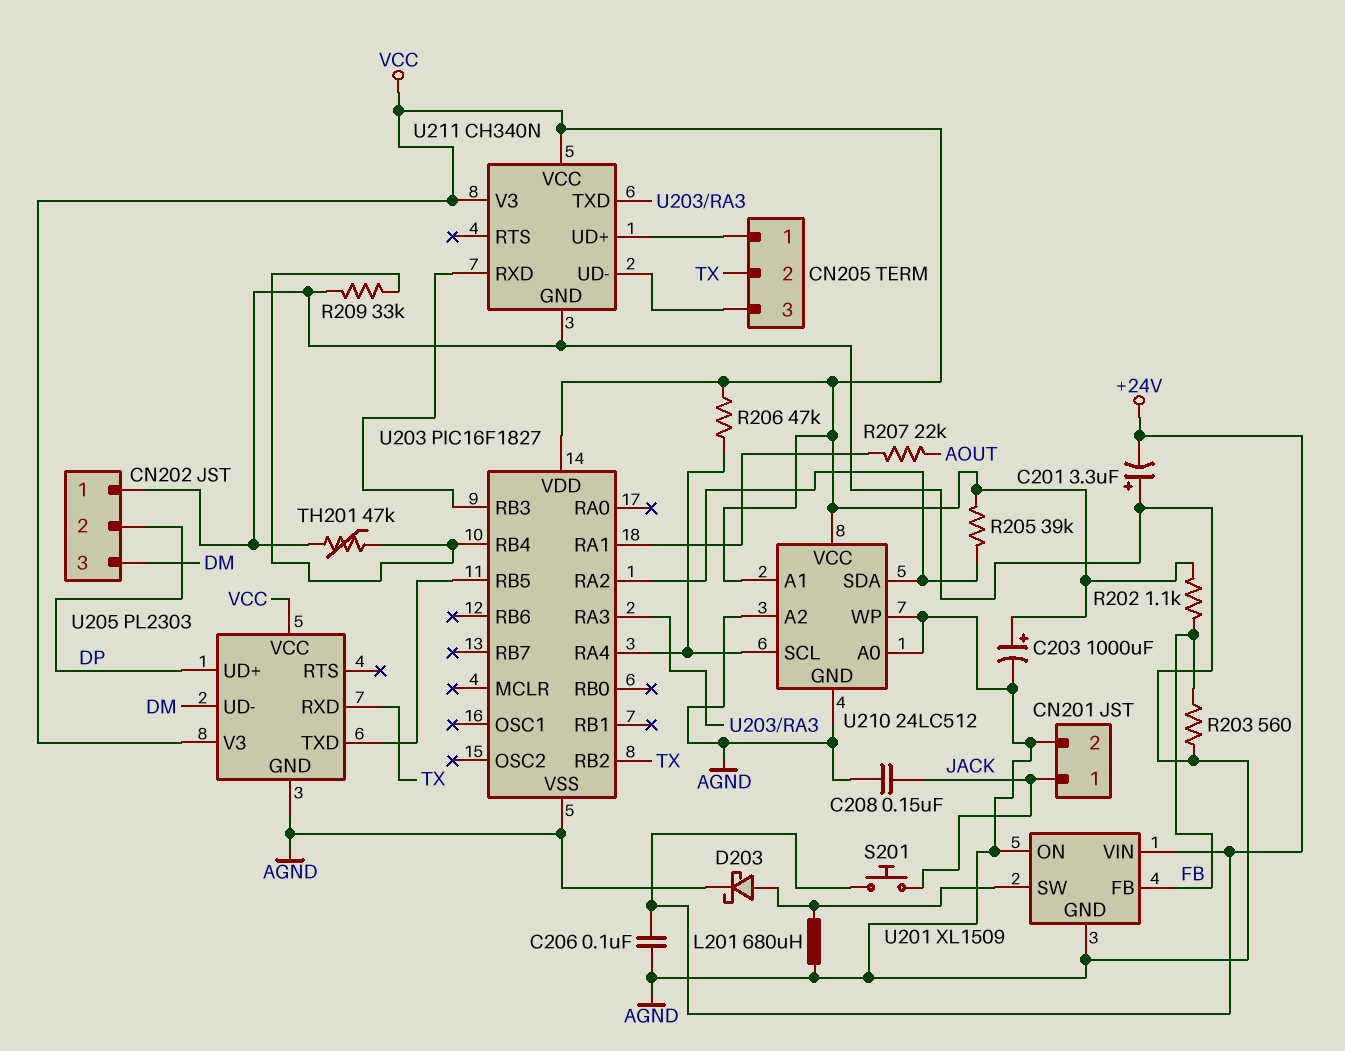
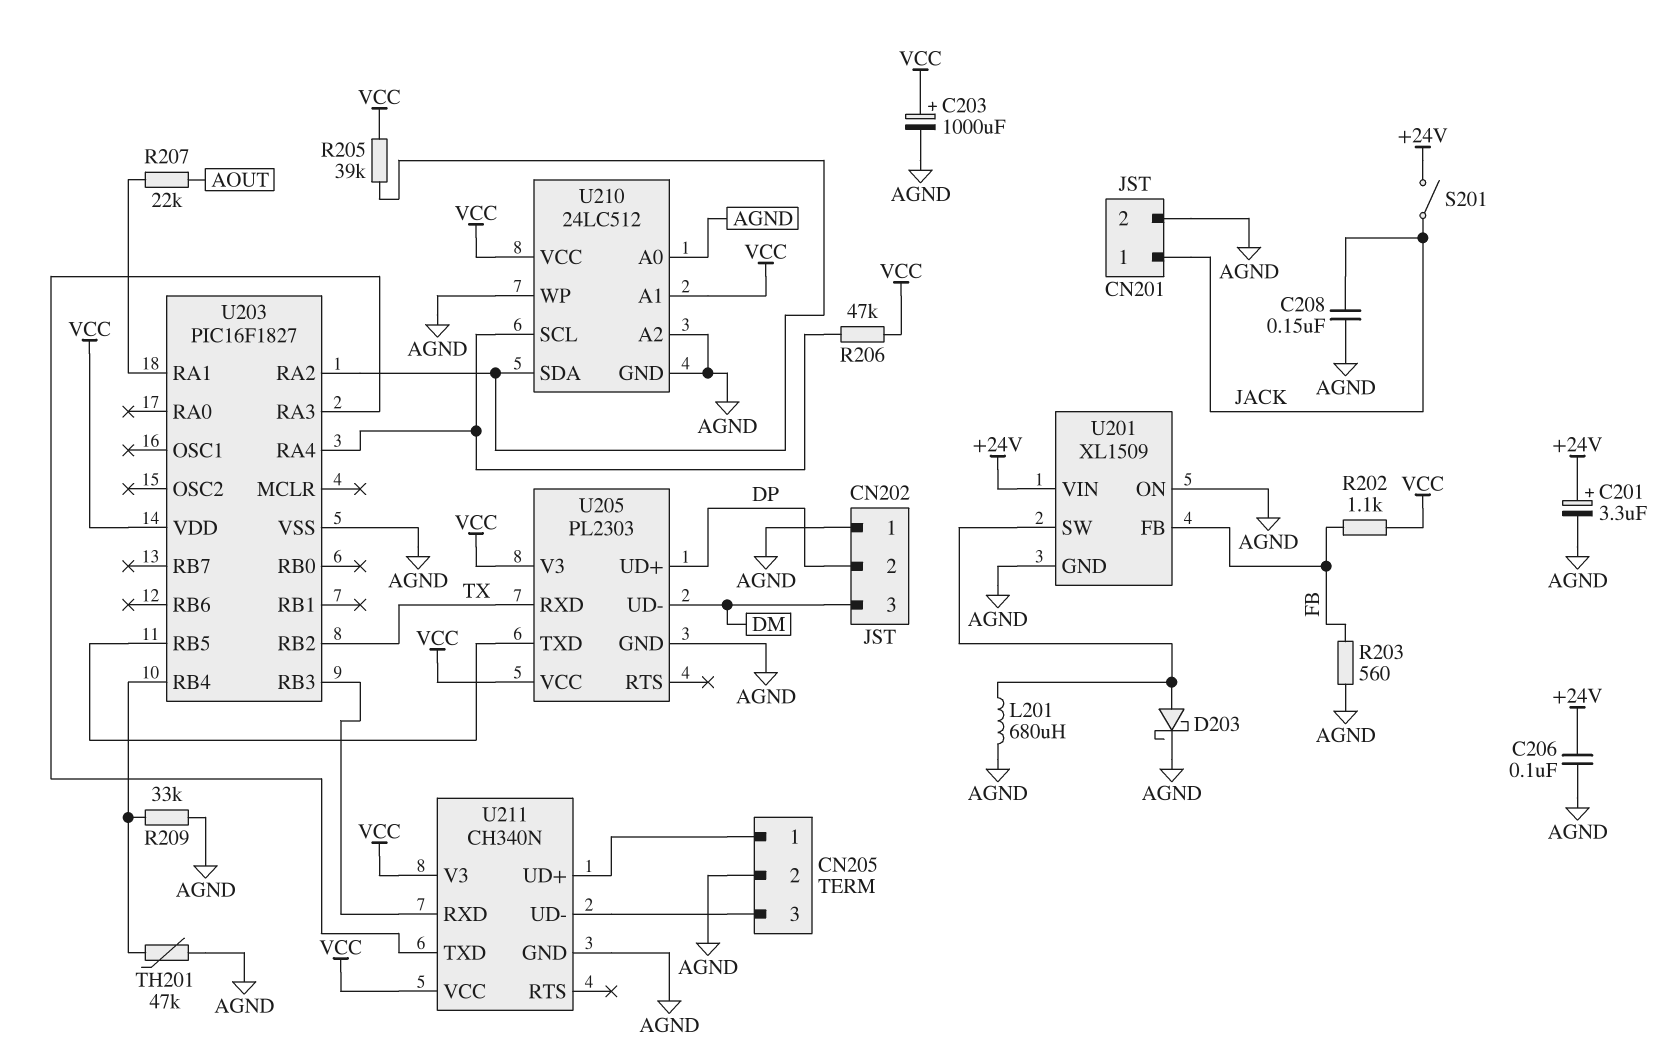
C201: 3.3uF (plus AGND, minus +24V) -> 3.3uF (plus +24V, minus AGND)
CN205 pin 2: TX -> AGND
S201: button (+24V, JACK) -> switch (+24V, JACK)

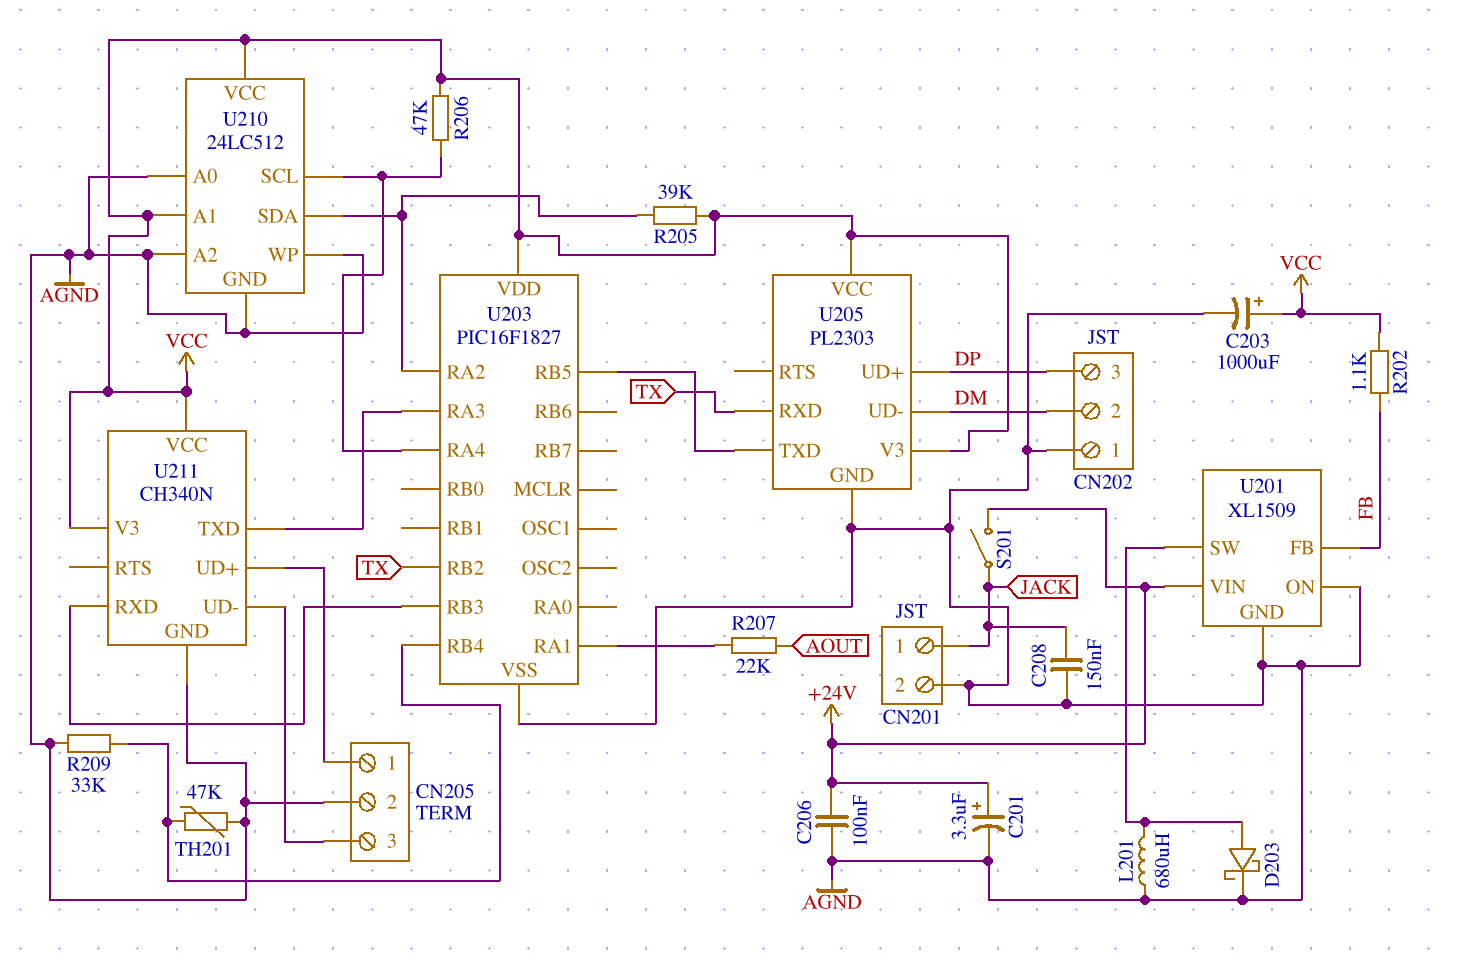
CN202 pin 2: DP -> DM
CN202 pin 3: DM -> DP
R203: 560 (AGND, FB) -> none

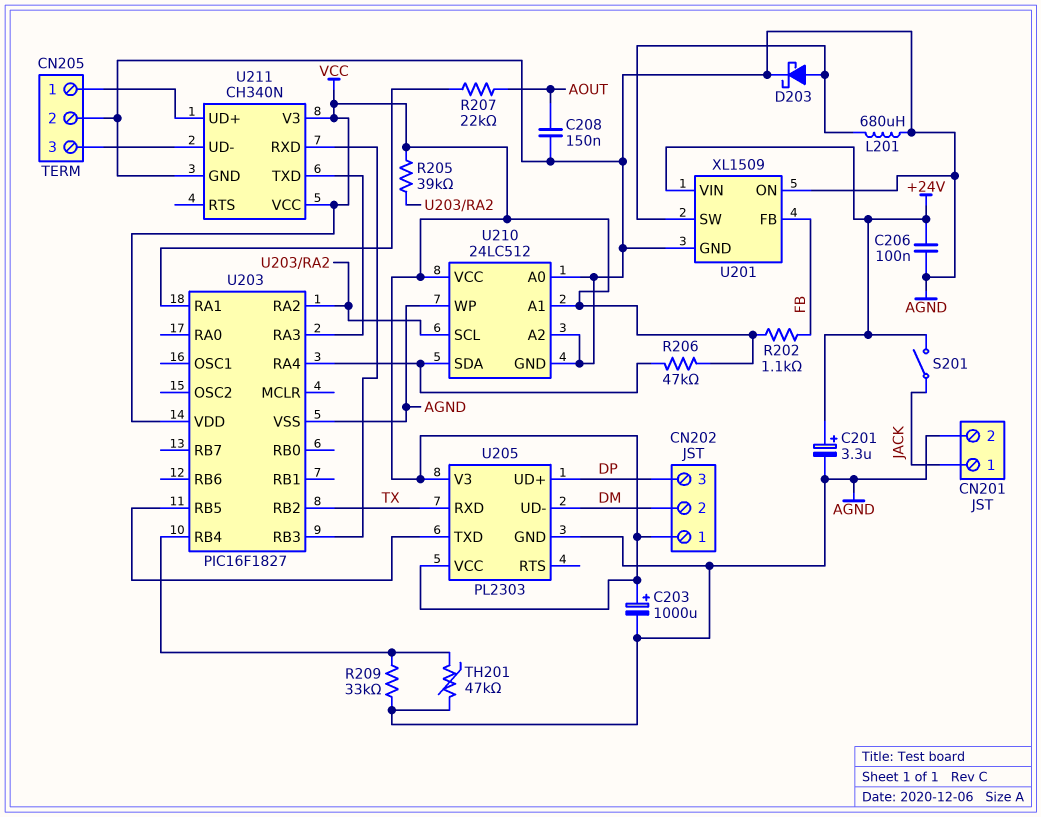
C208: 150nF (AGND, JACK) -> 150nF (AGND, AOUT)
CN202 pin 1: AGND -> VCC
U210 pin SCL: U203/RA4 -> U203/RA2
U210 pin SDA: U203/RA2 -> U203/RA4

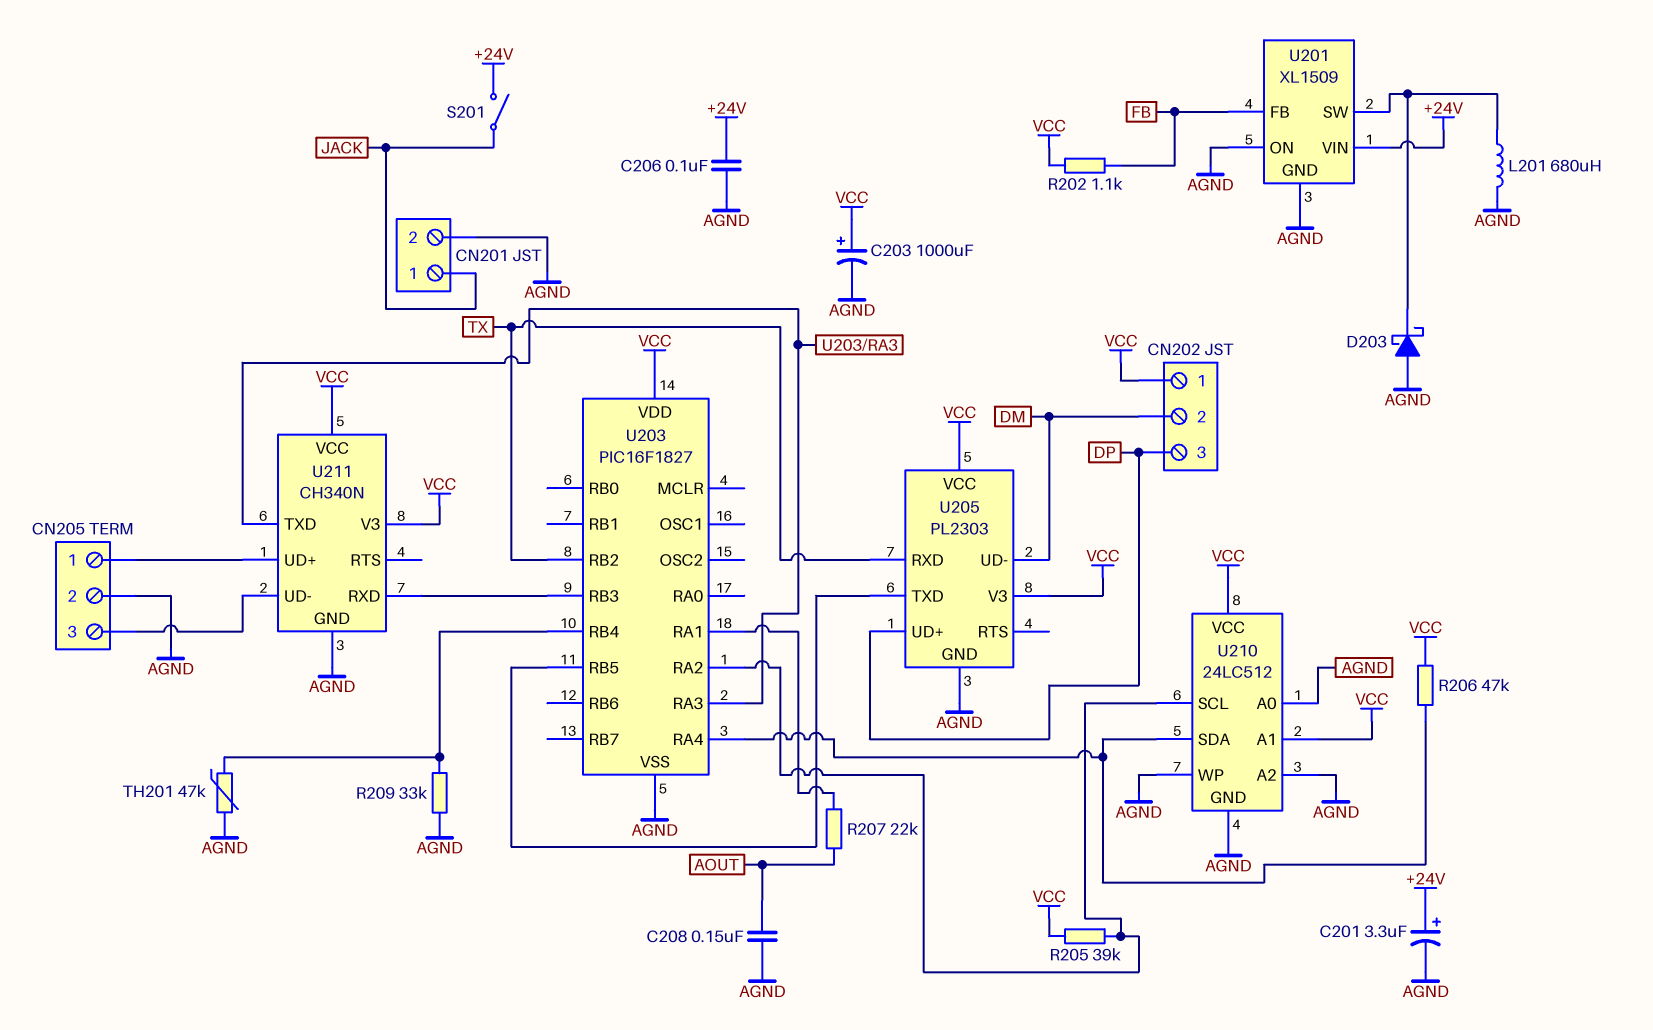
D203: schottky (A U201/SW, K AGND) -> schottky (A AGND, K U201/SW)

